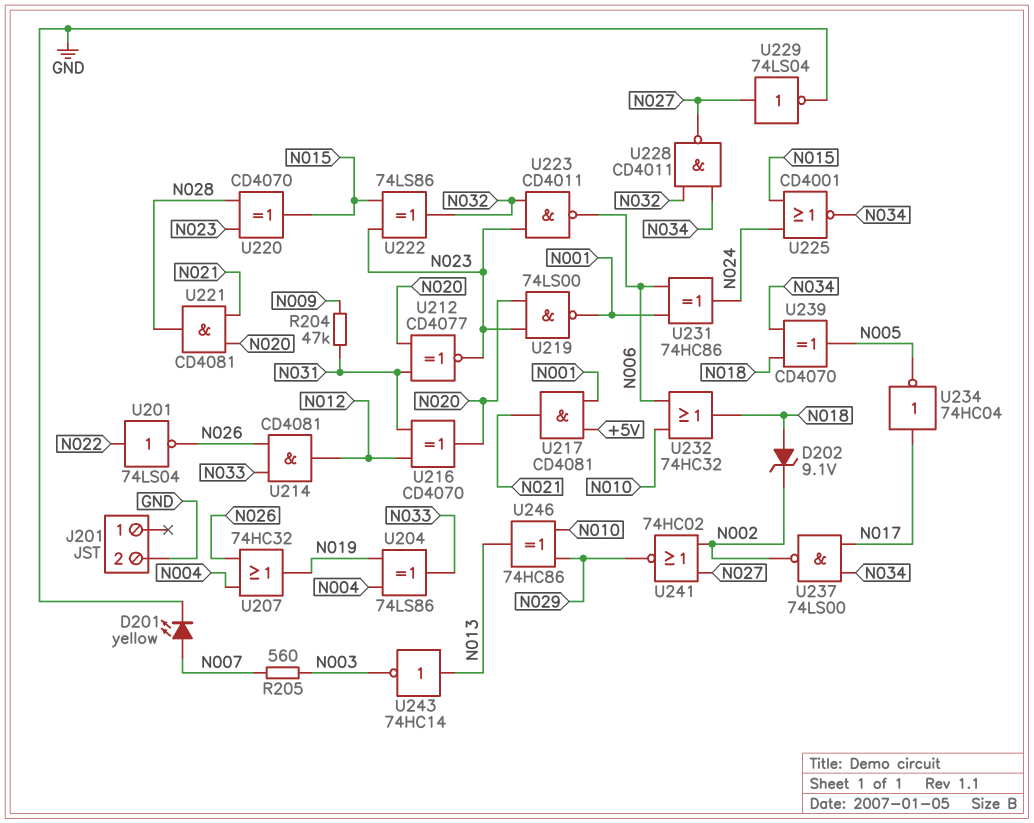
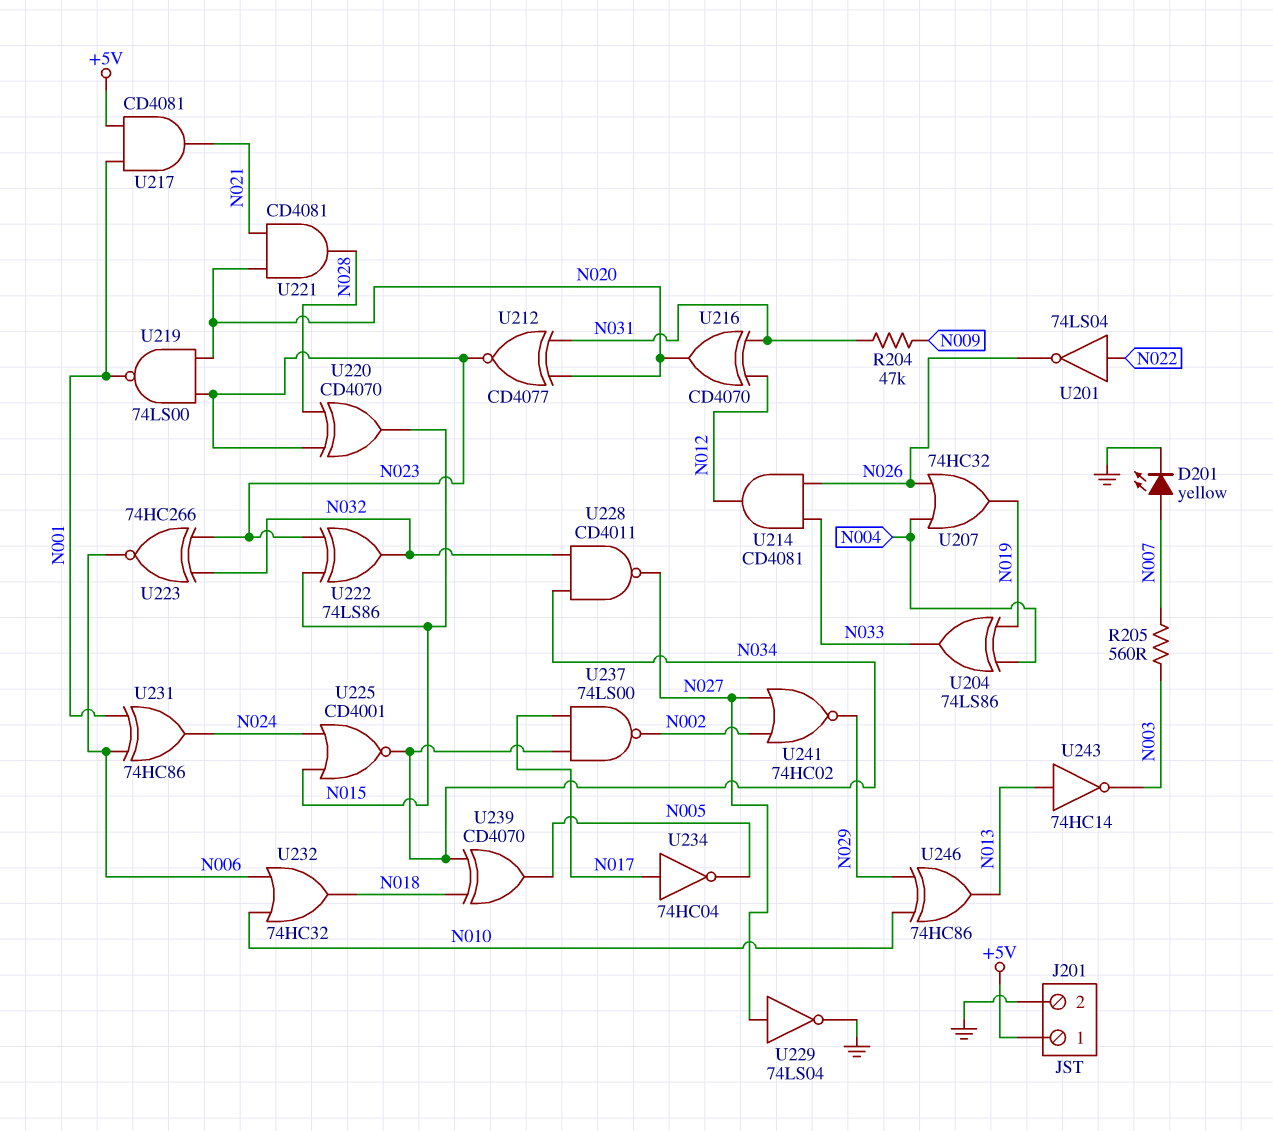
D202: zener 9.1V (A N018, K N002) -> none
J201 pin 1: none -> +5V
U223: NAND CD4011 (in N023, in N032, out N006) -> XNOR 74HC266 (in N023, in N032, out N006)

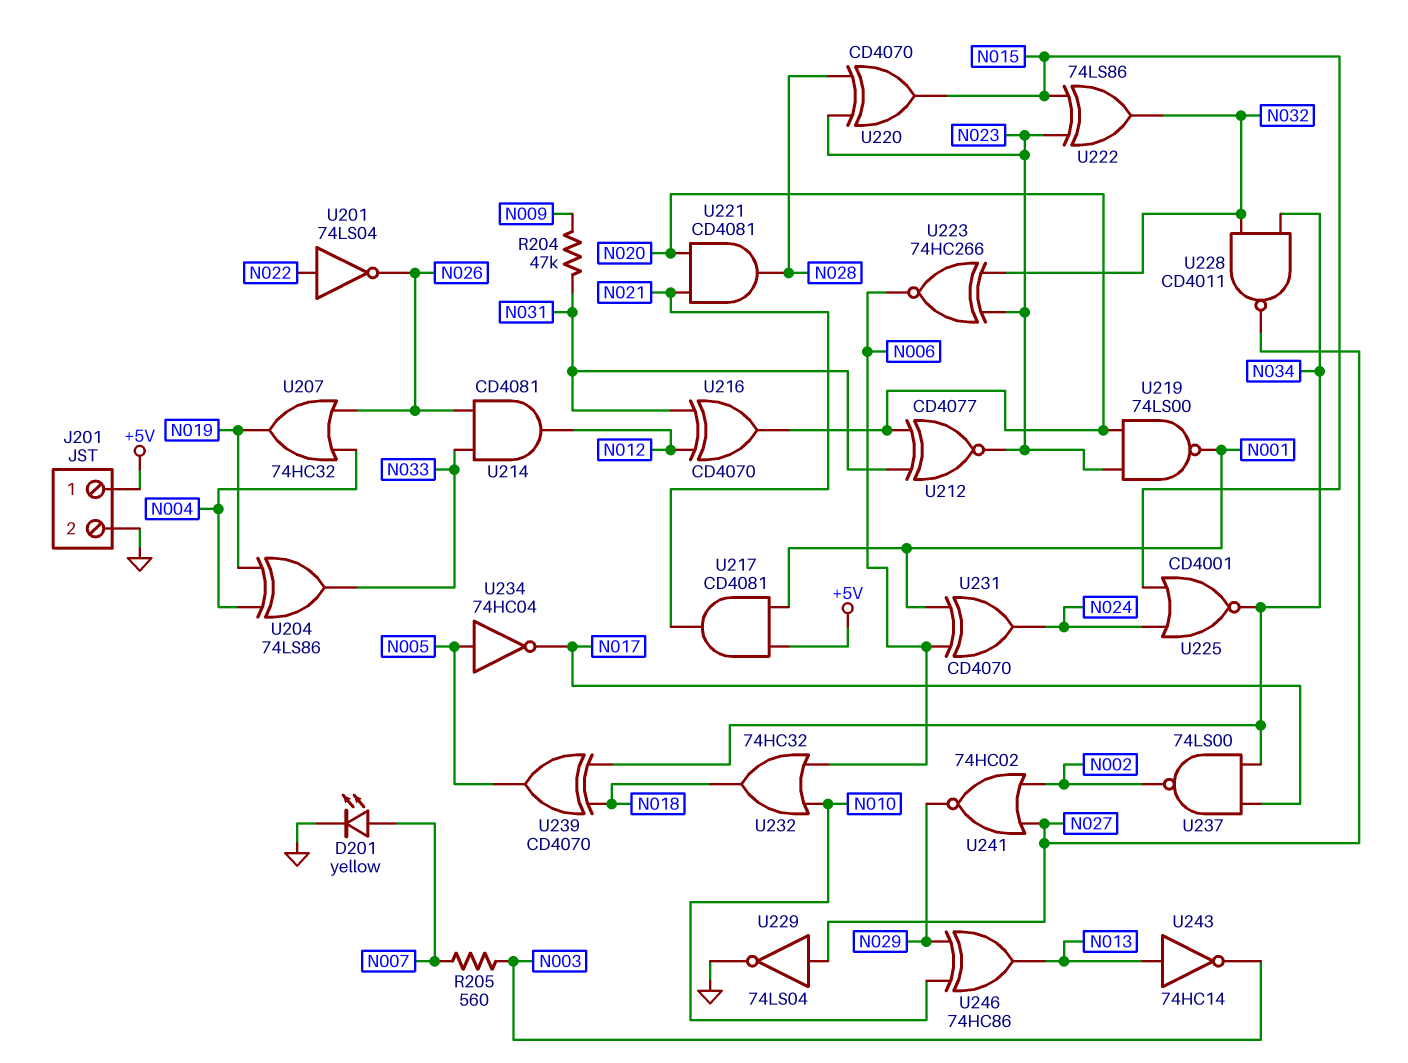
U231: XOR 74HC86 (in N001, in N006, out N024) -> XOR CD4070 (in N001, in N006, out N024)
U234: NOT 74HC04 (in N017, out N005) -> NOT 74HC04 (in N005, out N017)

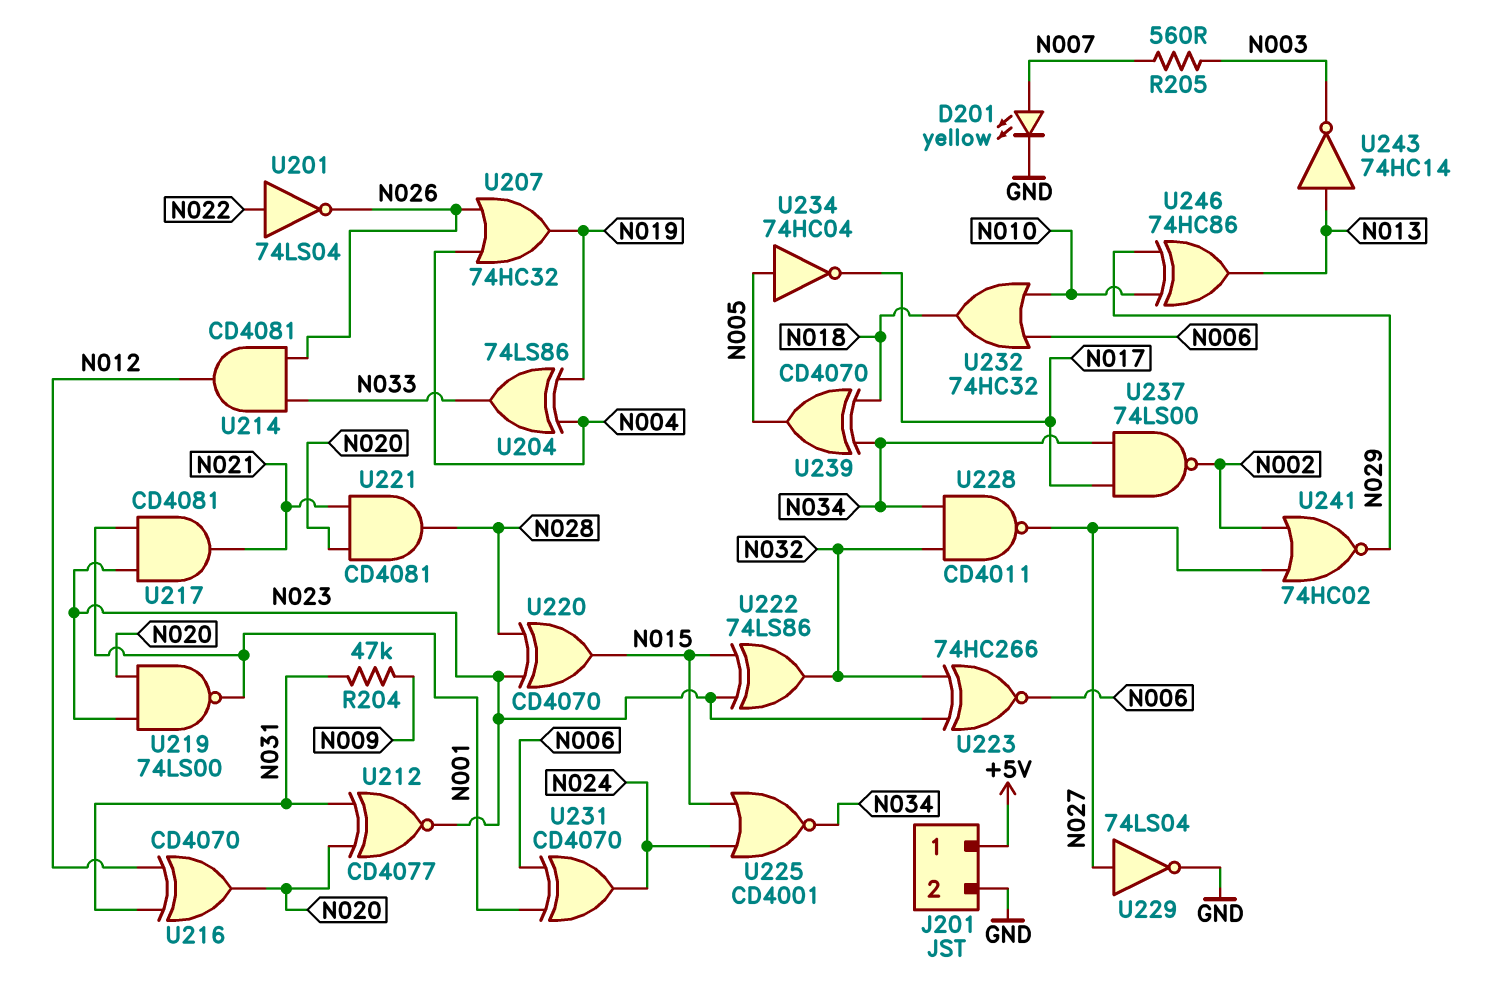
U217: AND CD4081 (in +5V, in N001, out N021) -> AND CD4081 (in N001, in N023, out N021)

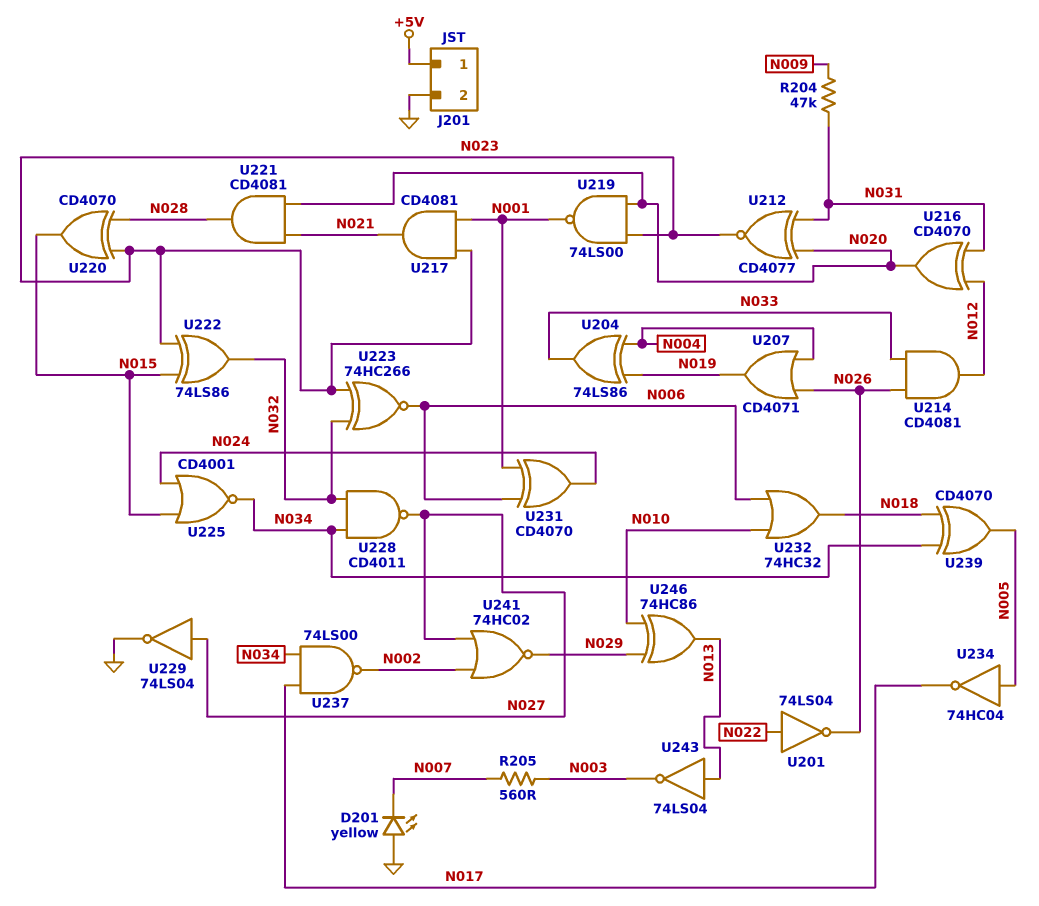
D201: LED yellow (A N007, K GND) -> LED yellow (A GND, K N007)
U207: OR 74HC32 (in N004, in N026, out N019) -> OR CD4071 (in N004, in N026, out N019)
U243: NOT 74HC14 (in N013, out N003) -> NOT 74LS04 (in N013, out N003)

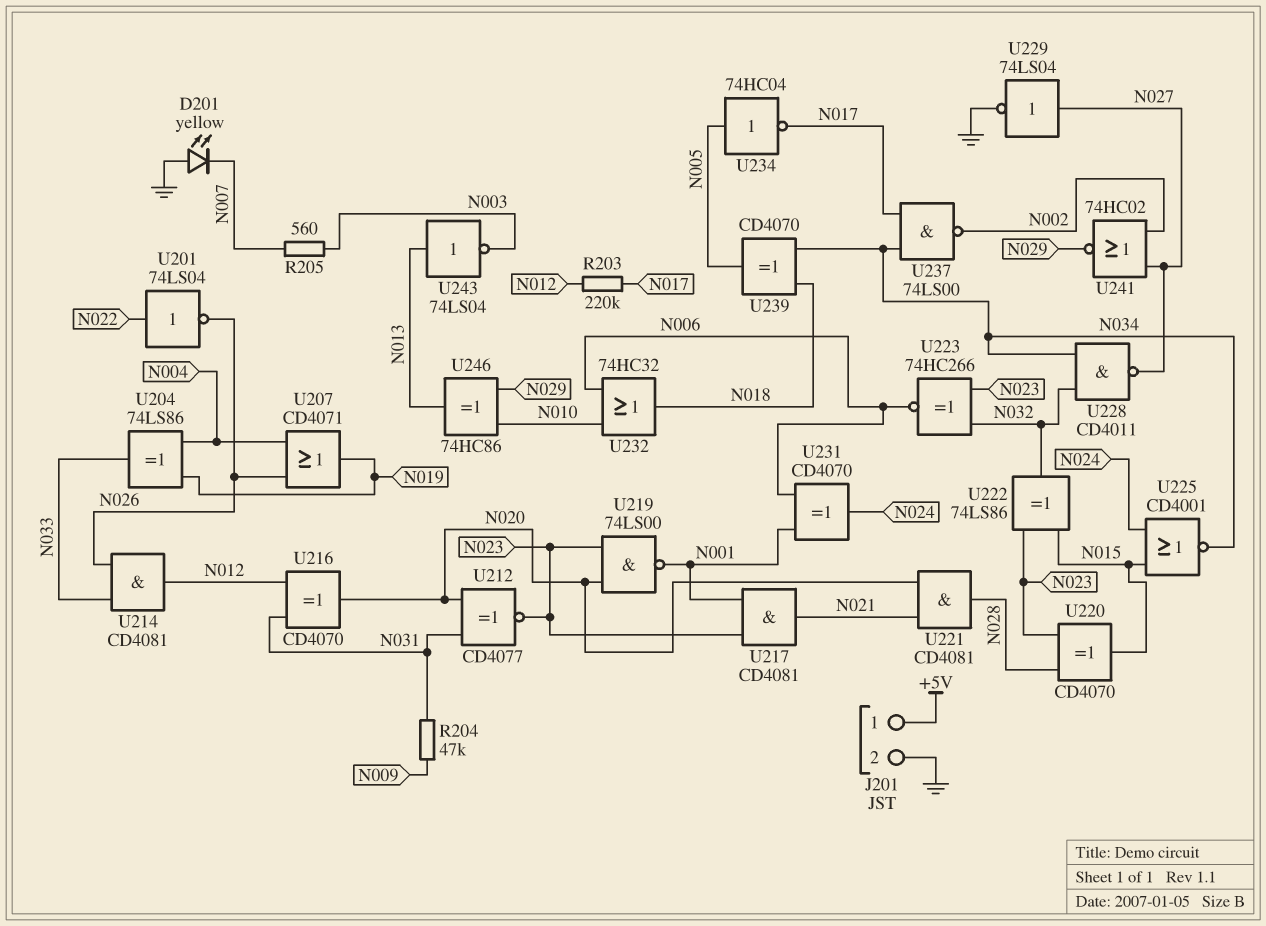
R203: none -> 220k (N012, N017)

